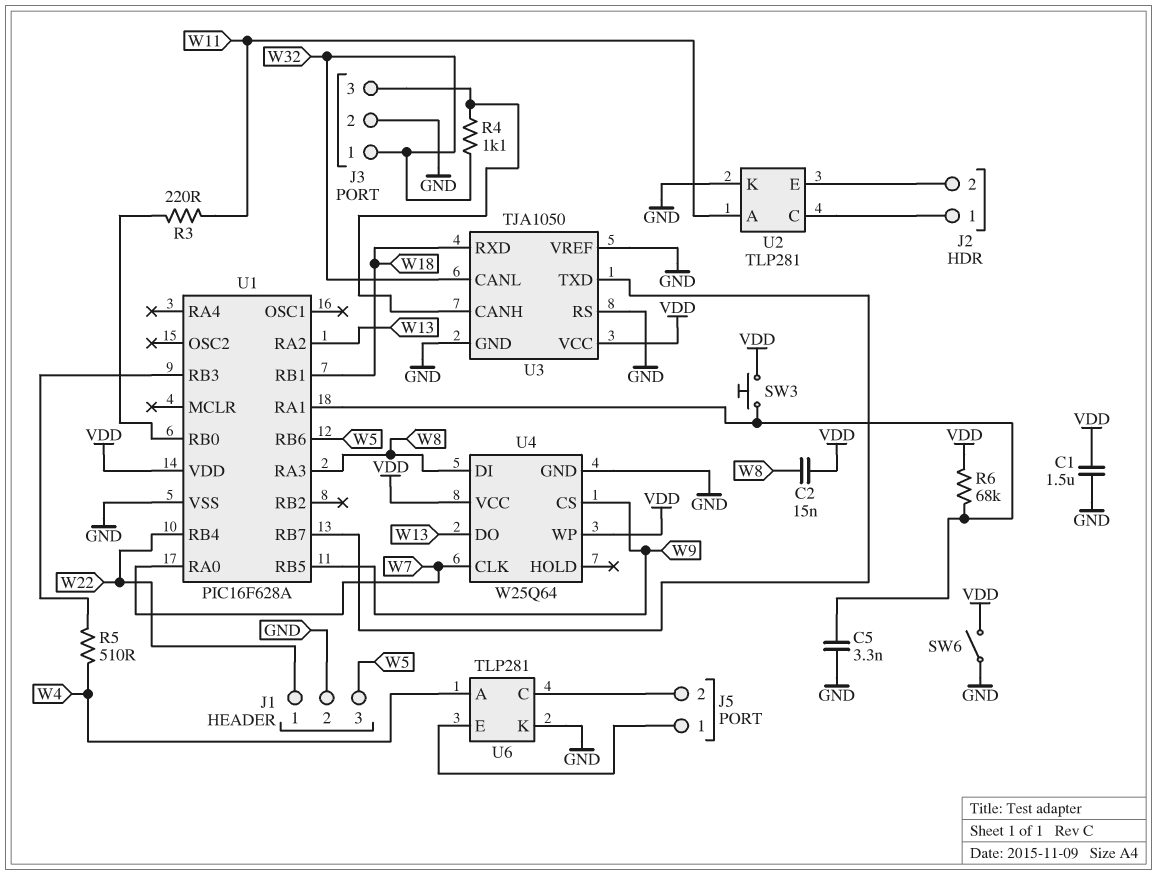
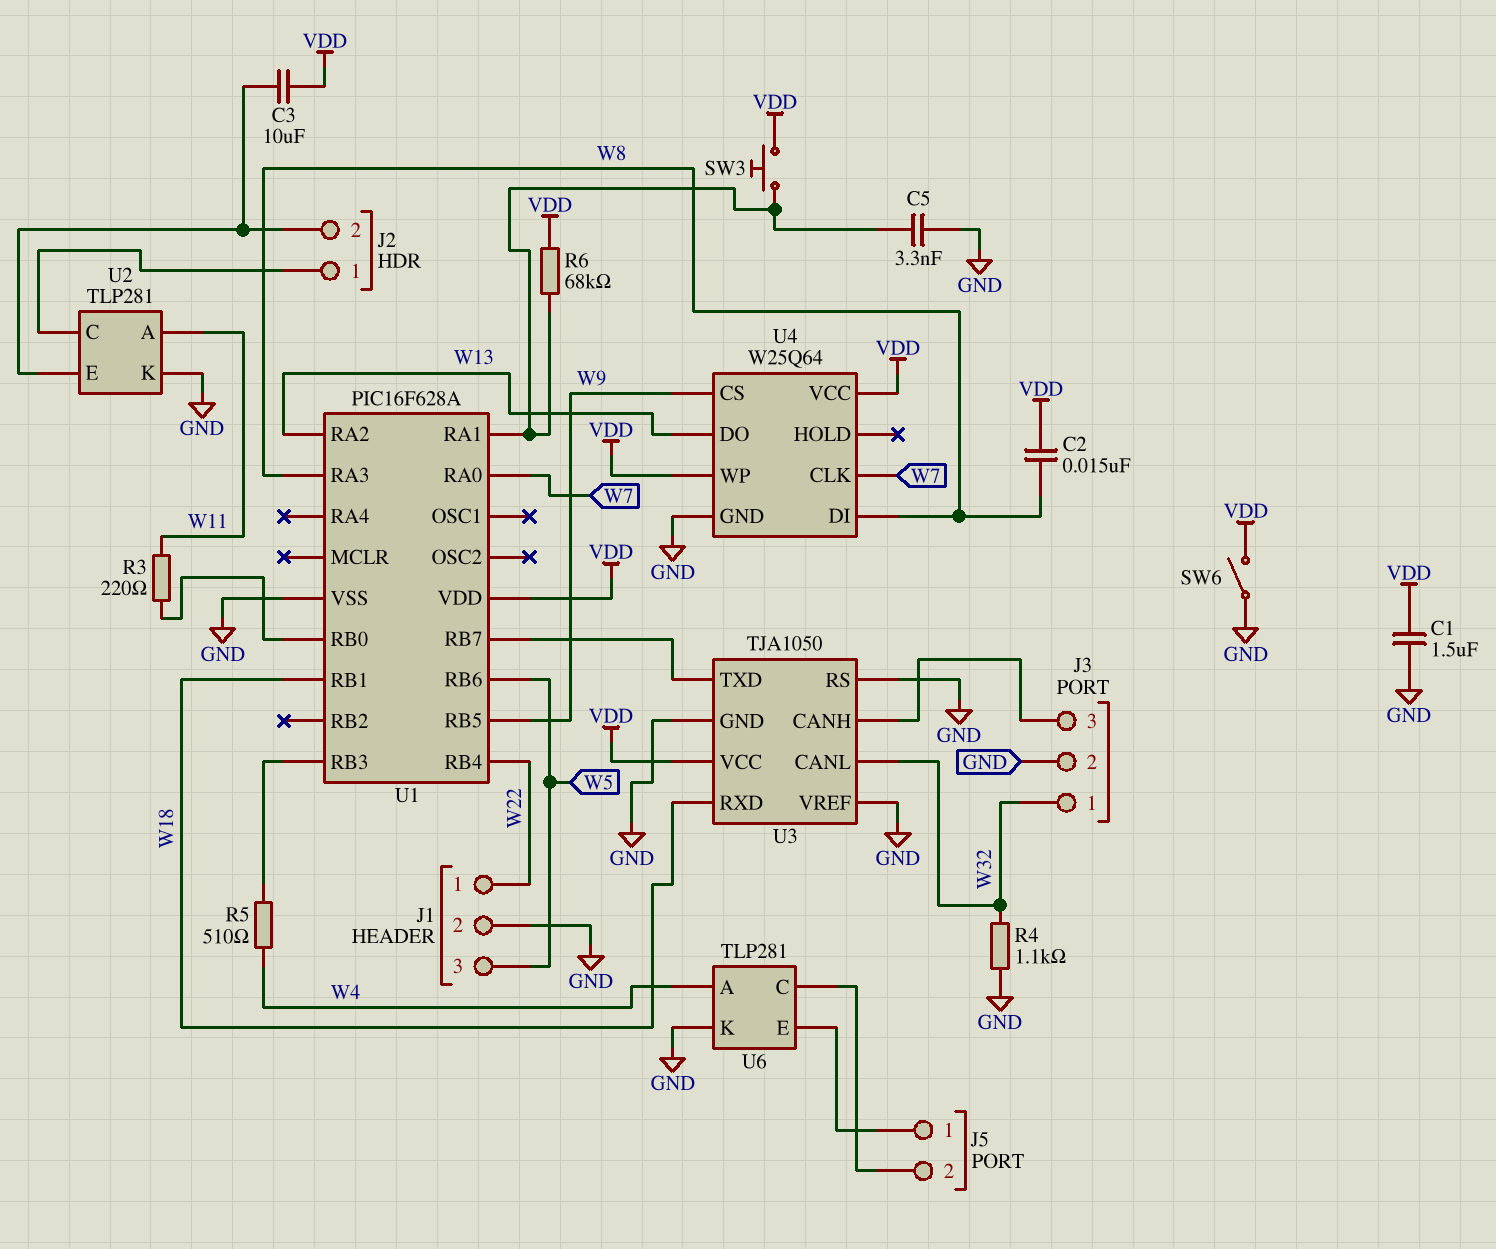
C3: none -> 10uF (J2/2, VDD)
R4: 1.1k (J3/3, W32) -> 1.1k (GND, W32)

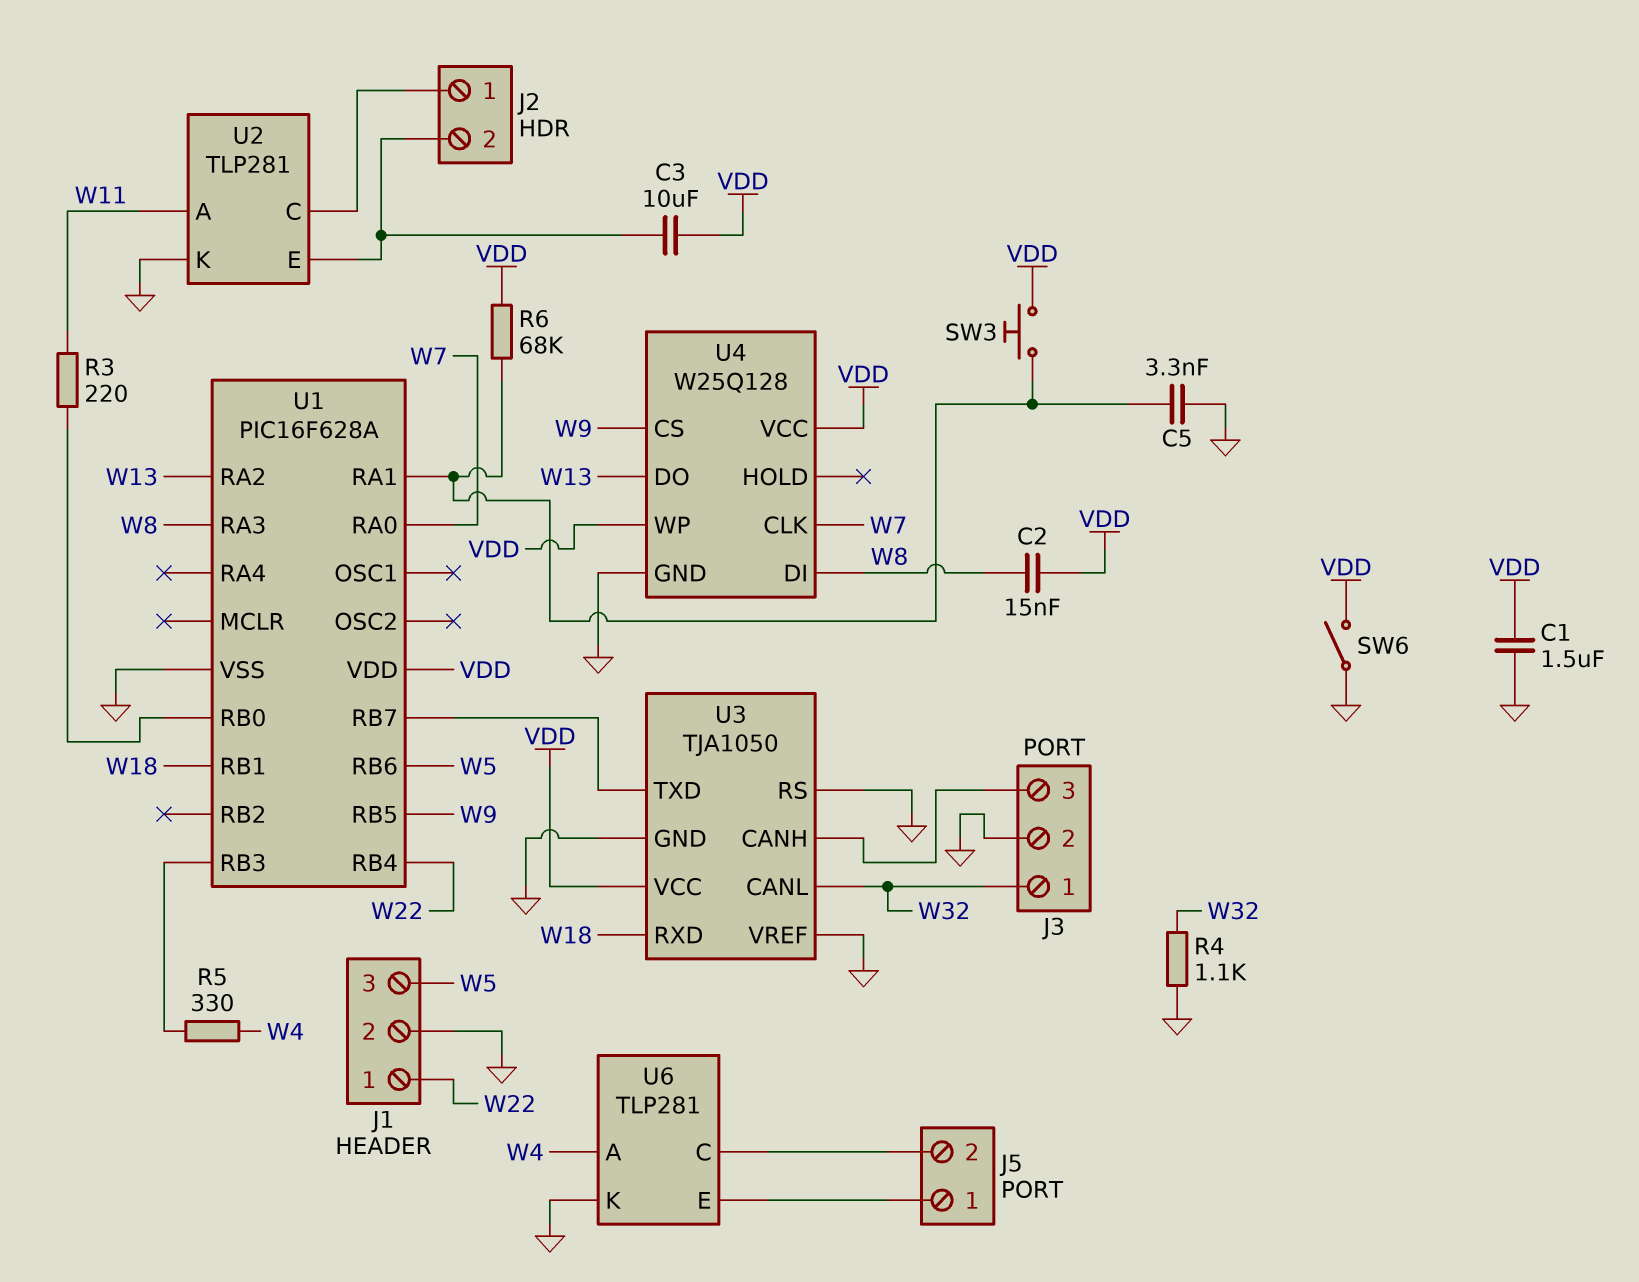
R5: 510 (U1/RB3, W4) -> 330 (U1/RB3, W4)
U4: W25Q64 -> W25Q128

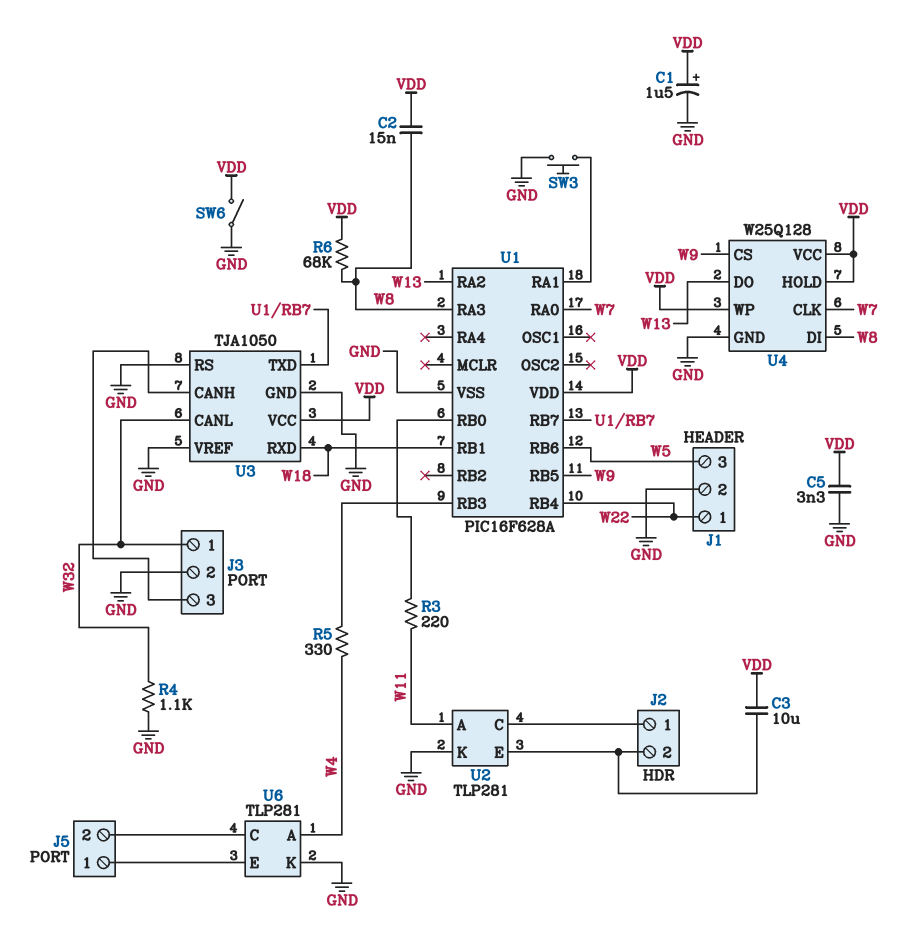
C1: 1.5uF (GND, VDD) -> 1.5uF (plus VDD, minus GND)
C5: 3.3nF (GND, U1/RA1) -> 3.3nF (GND, VDD)
R6: 68k (U1/RA1, VDD) -> 68k (VDD, W8)
SW3: button (U1/RA1, VDD) -> button (GND, U1/RA1)
U4 pin HOLD: none -> VDD

